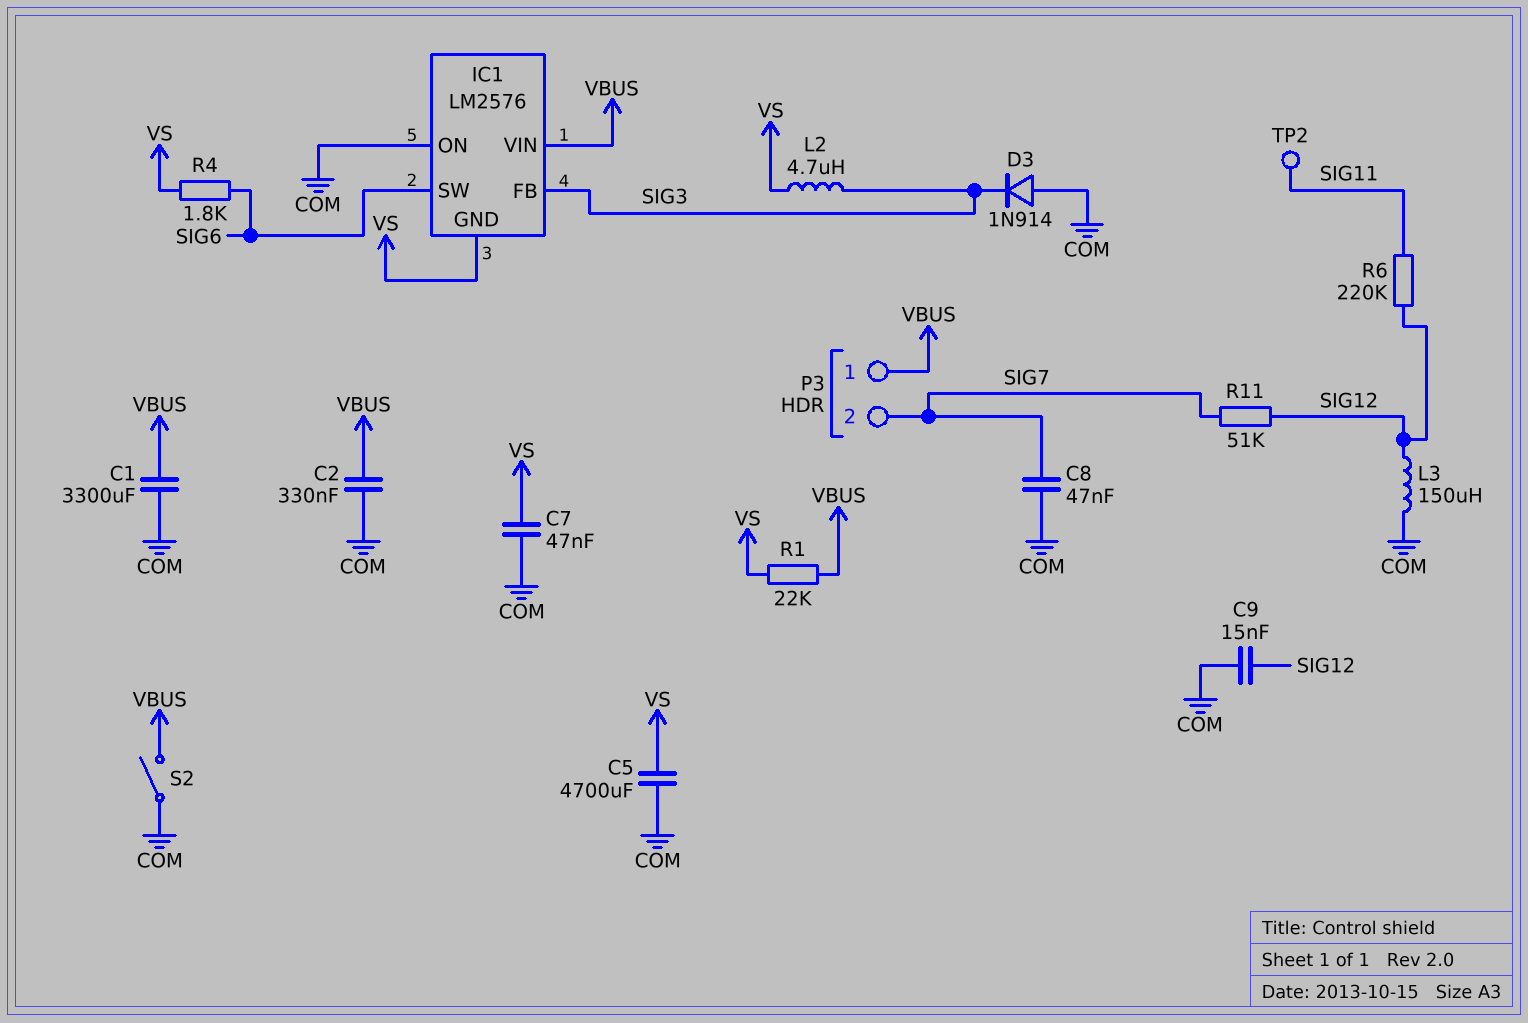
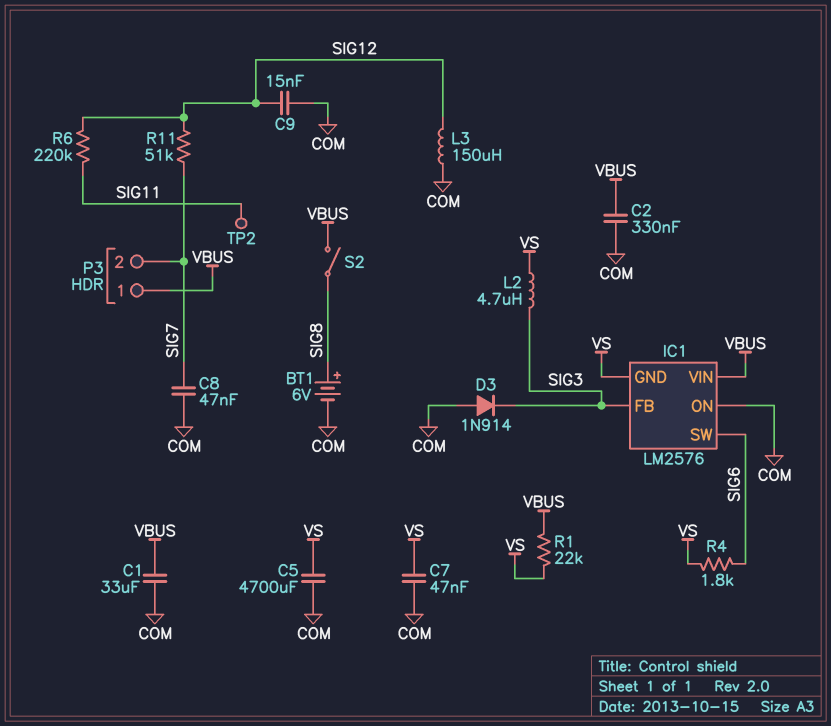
BT1: none -> 6V (plus SIG8, minus COM)
C1: 3300uF (COM, VBUS) -> 33uF (COM, VBUS)
S2: switch (COM, VBUS) -> switch (SIG8, VBUS)

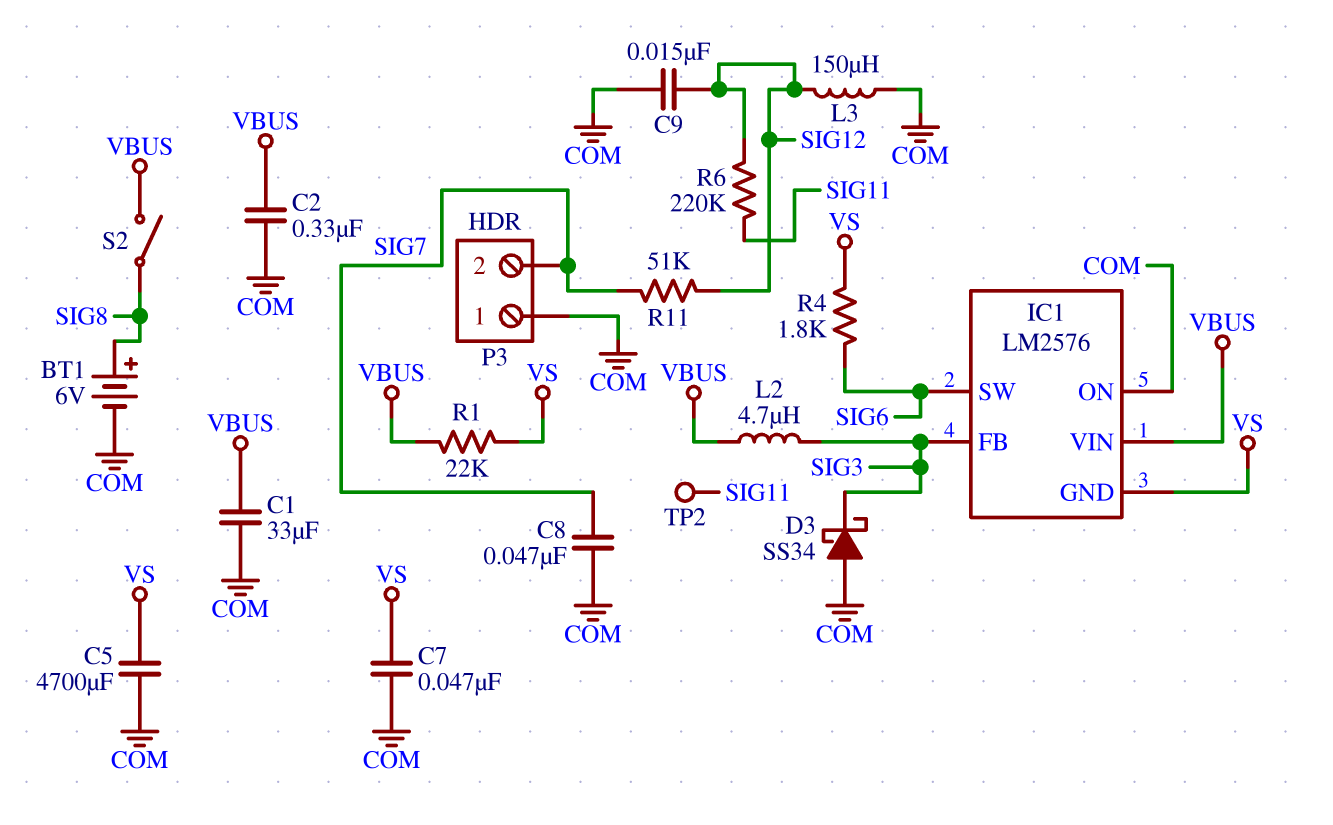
D3: diode 1N914 (A COM, K SIG3) -> schottky SS34 (A COM, K SIG3)
L2: 4.7uH (SIG3, VS) -> 4.7uH (SIG3, VBUS)
P3 pin 1: VBUS -> COM

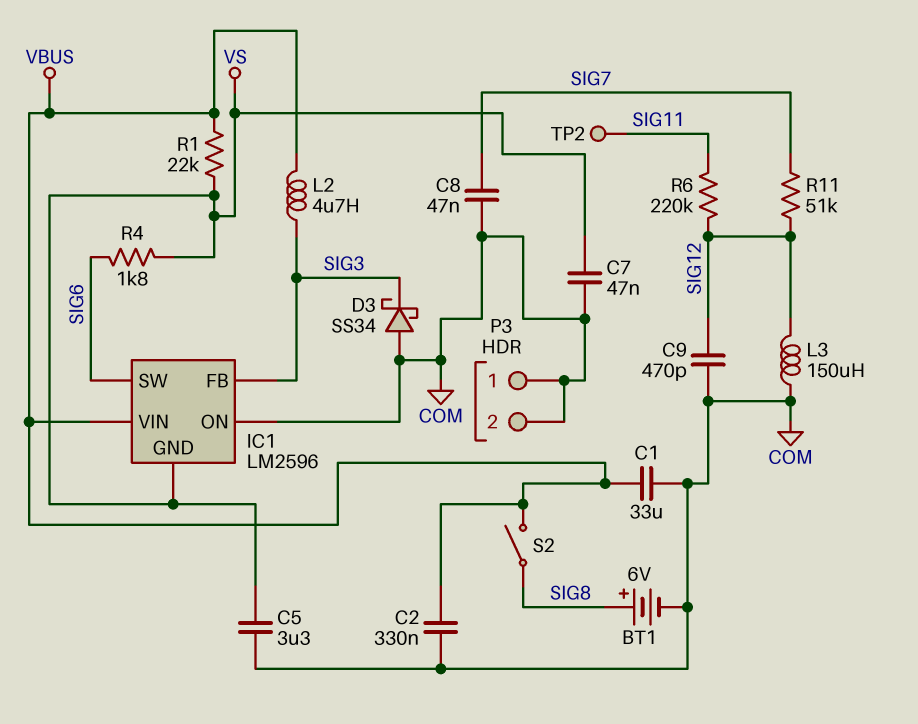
C5: 4700uF (COM, VS) -> 3.3uF (COM, VS)
C9: 15nF (COM, SIG12) -> 470pF (COM, SIG12)
IC1: LM2576 -> LM2596
P3 pin 2: SIG7 -> COM

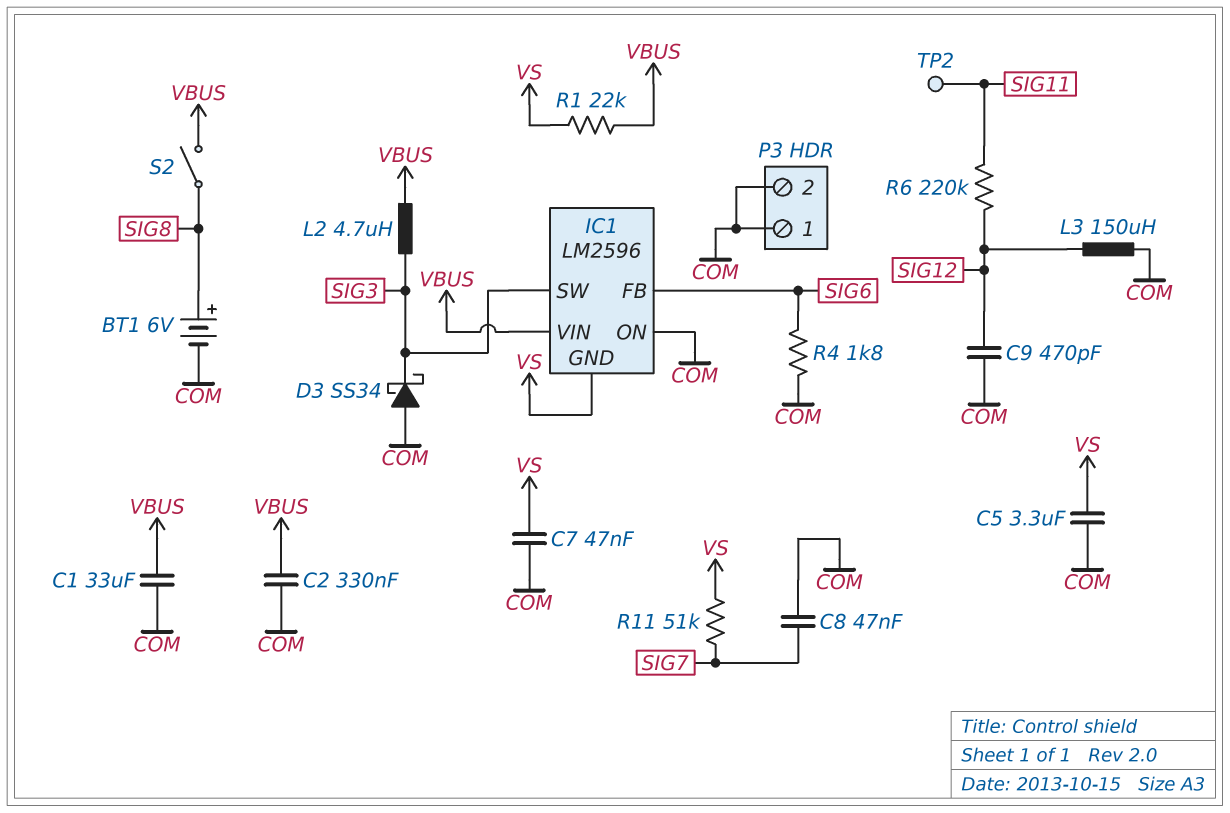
IC1 pin FB: SIG3 -> SIG6
IC1 pin SW: SIG6 -> SIG3
R4: 1.8k (SIG6, VS) -> 1.8k (COM, SIG6)
R11: 51k (SIG7, SIG12) -> 51k (SIG7, VS)

